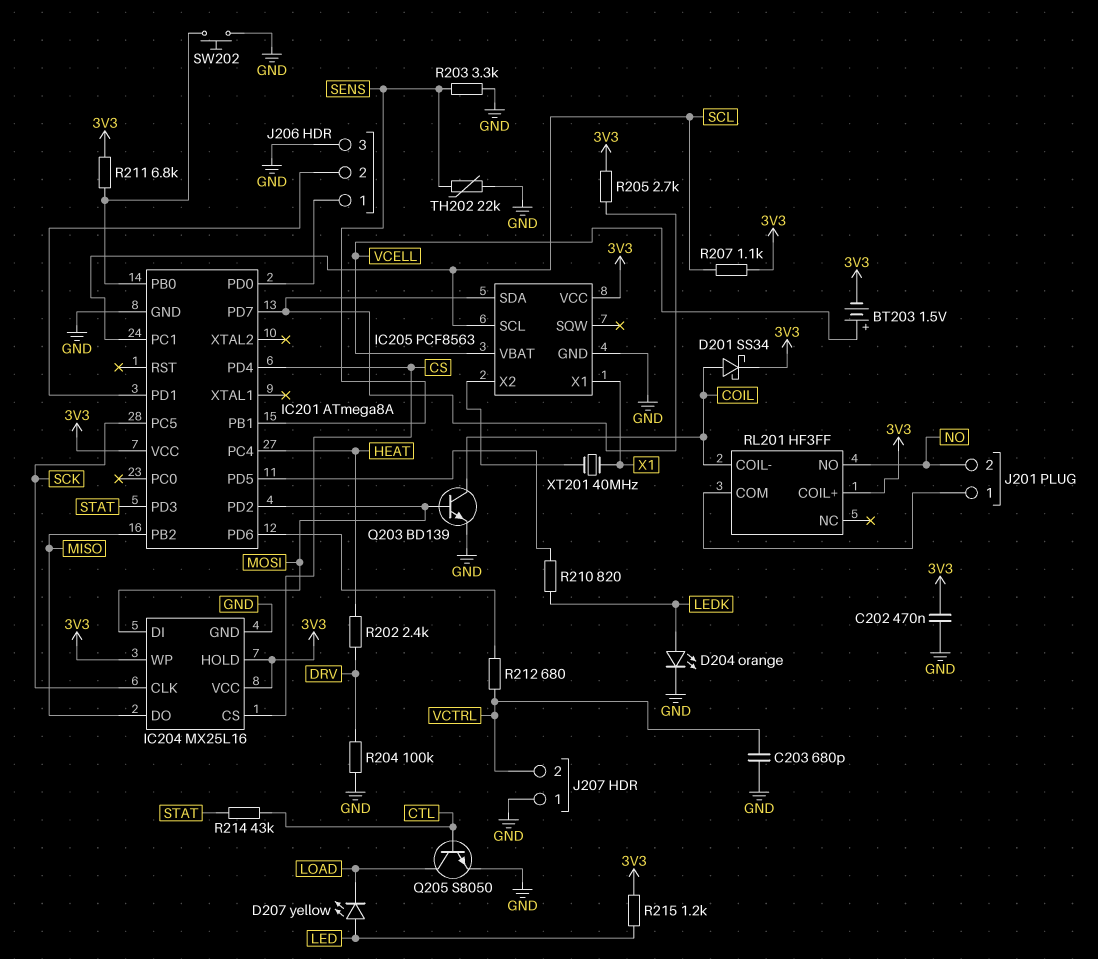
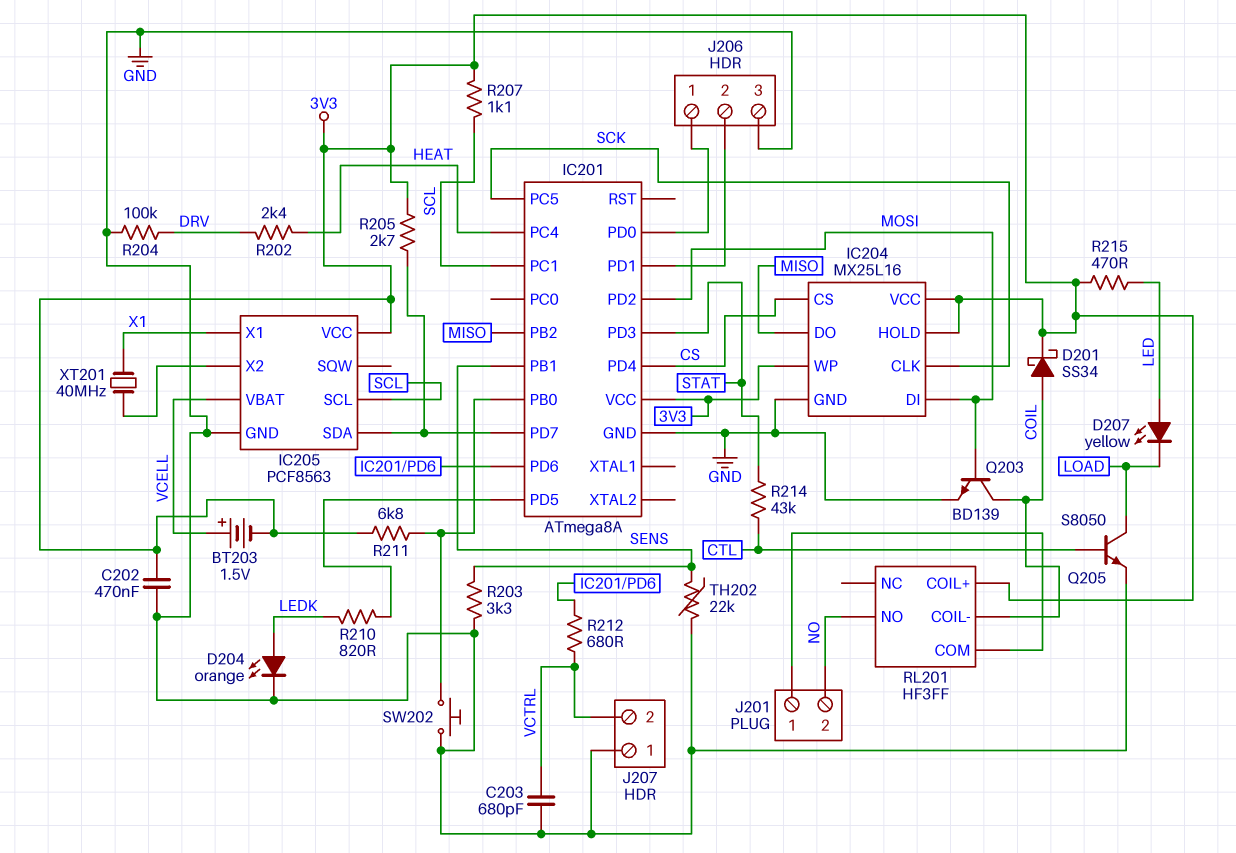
R215: 1.2k (3V3, LED) -> 470 (3V3, LED)

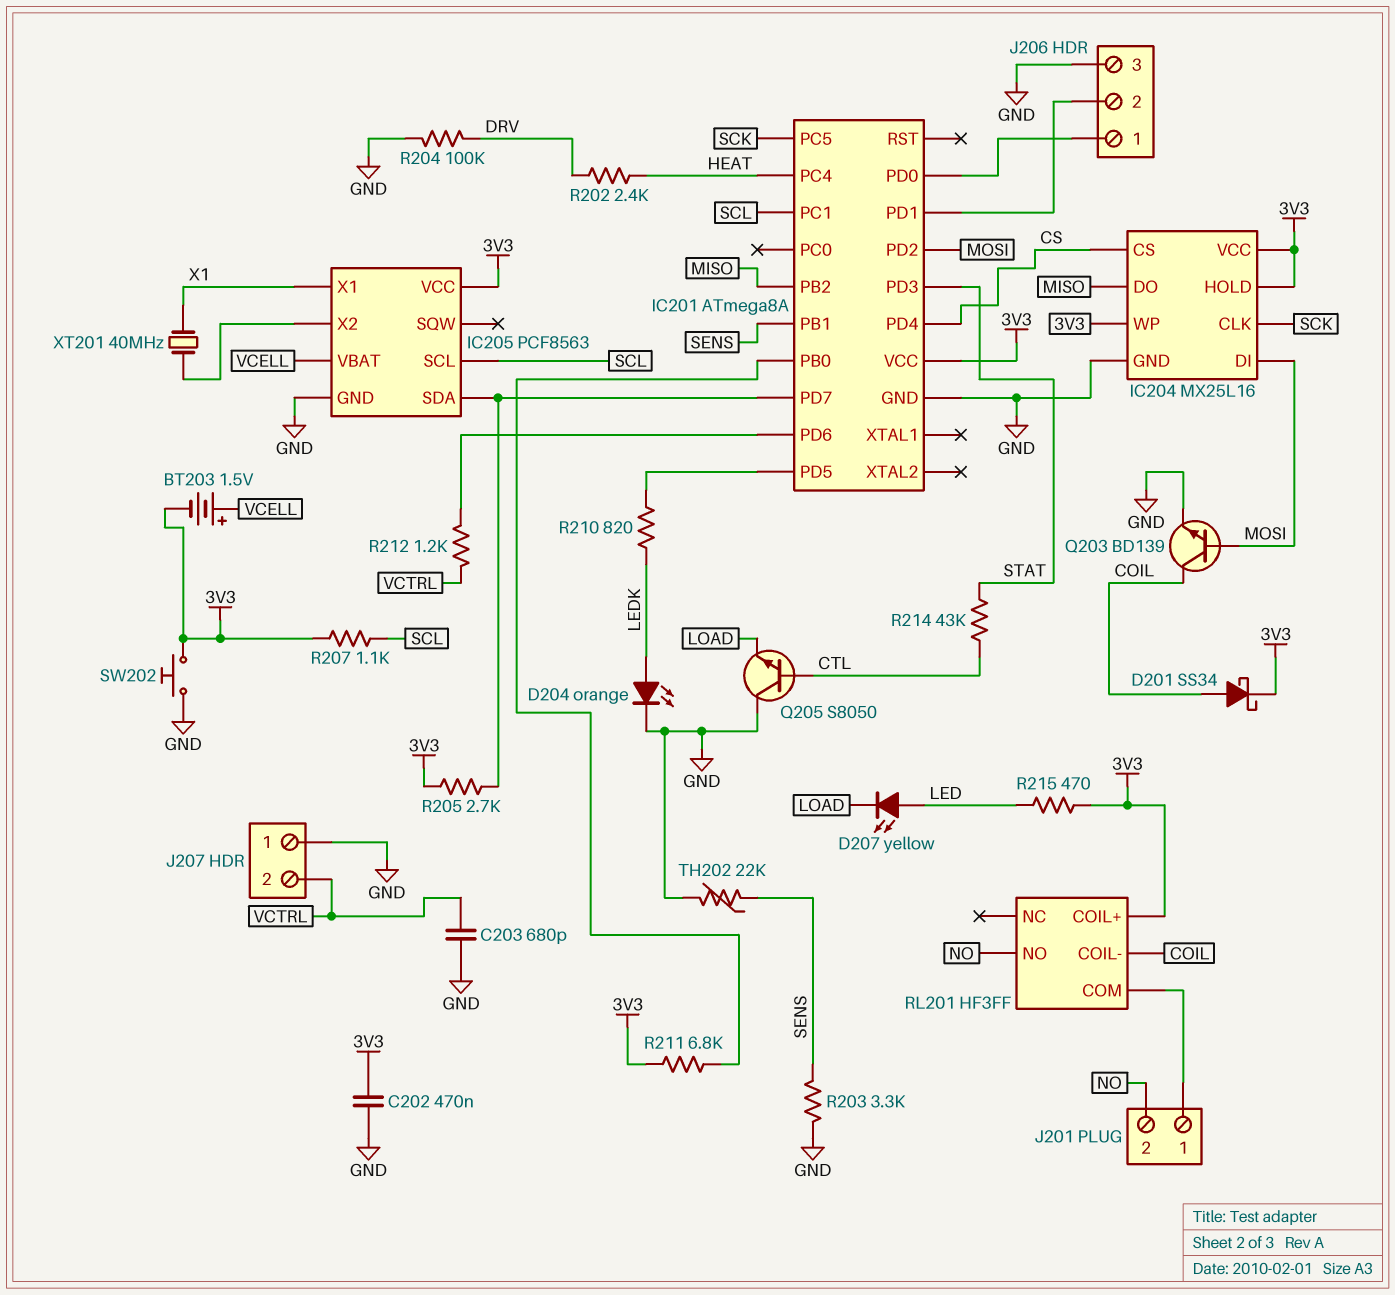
Q205: NPN S8050 (B CTL, C LOAD, E GND) -> NPN S8050 (B CTL, C GND, E LOAD)
R212: 680 (IC201/PD6, VCTRL) -> 1.2k (IC201/PD6, VCTRL)
SW202: button (GND, IC201/PB0) -> button (3V3, GND)

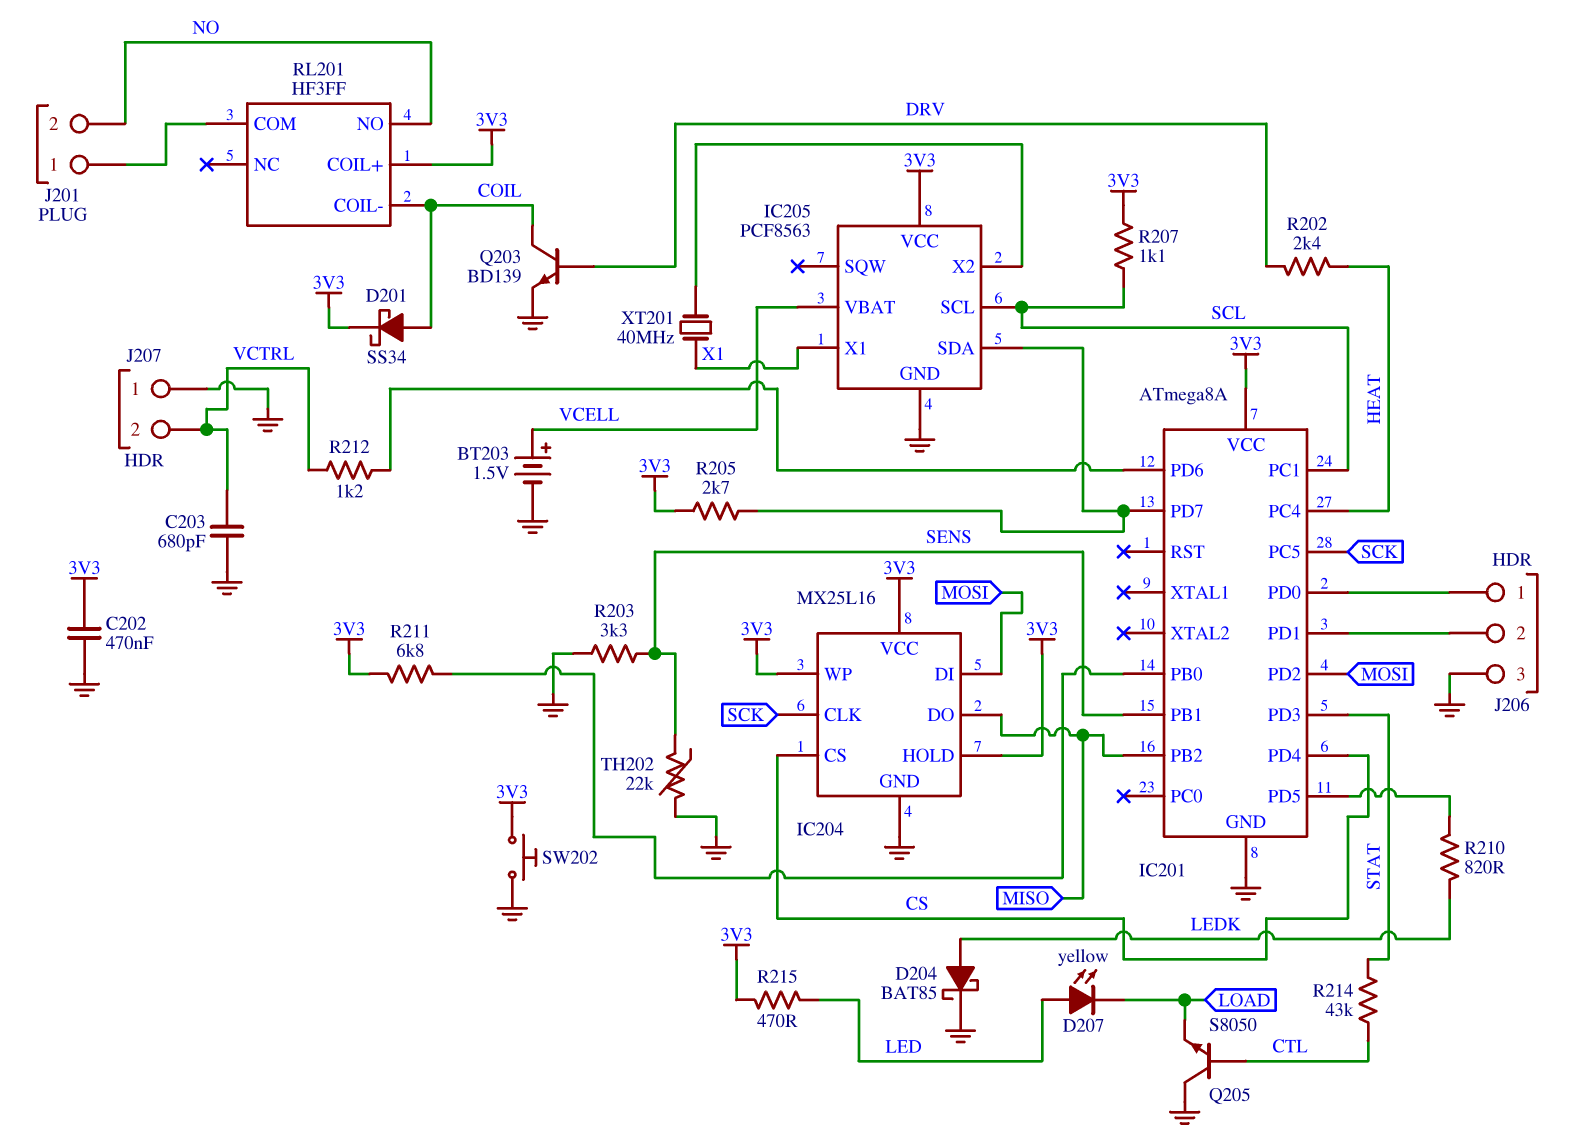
BT203: 1.5V (plus VCELL, minus 3V3) -> 1.5V (plus VCELL, minus GND)
D204: LED orange (A LEDK, K GND) -> schottky BAT85 (A LEDK, K GND)
Q203: NPN BD139 (B MOSI, C COIL, E GND) -> NPN BD139 (B DRV, C COIL, E GND)
R204: 100k (DRV, GND) -> none

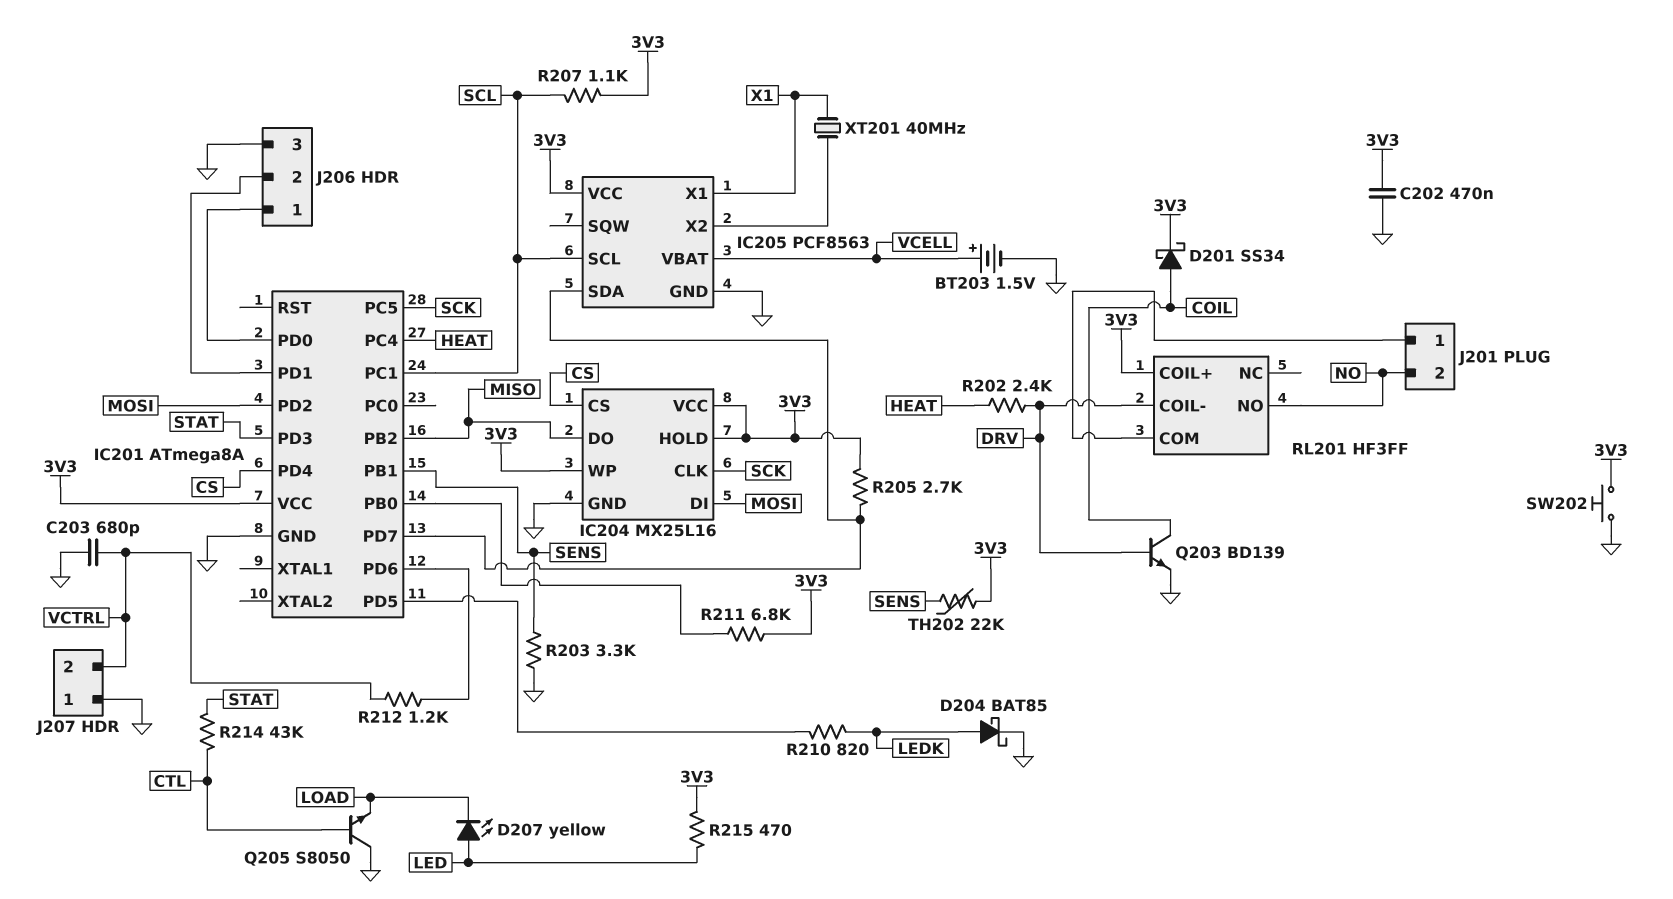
RL201 pin COIL-: COIL -> DRV
TH202: 22k (GND, SENS) -> 22k (3V3, SENS)

